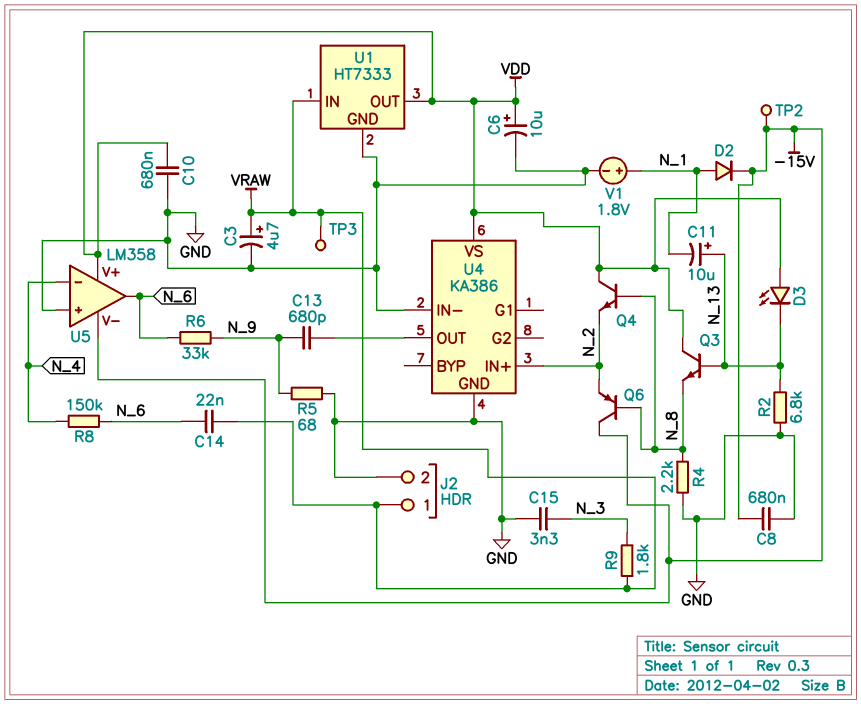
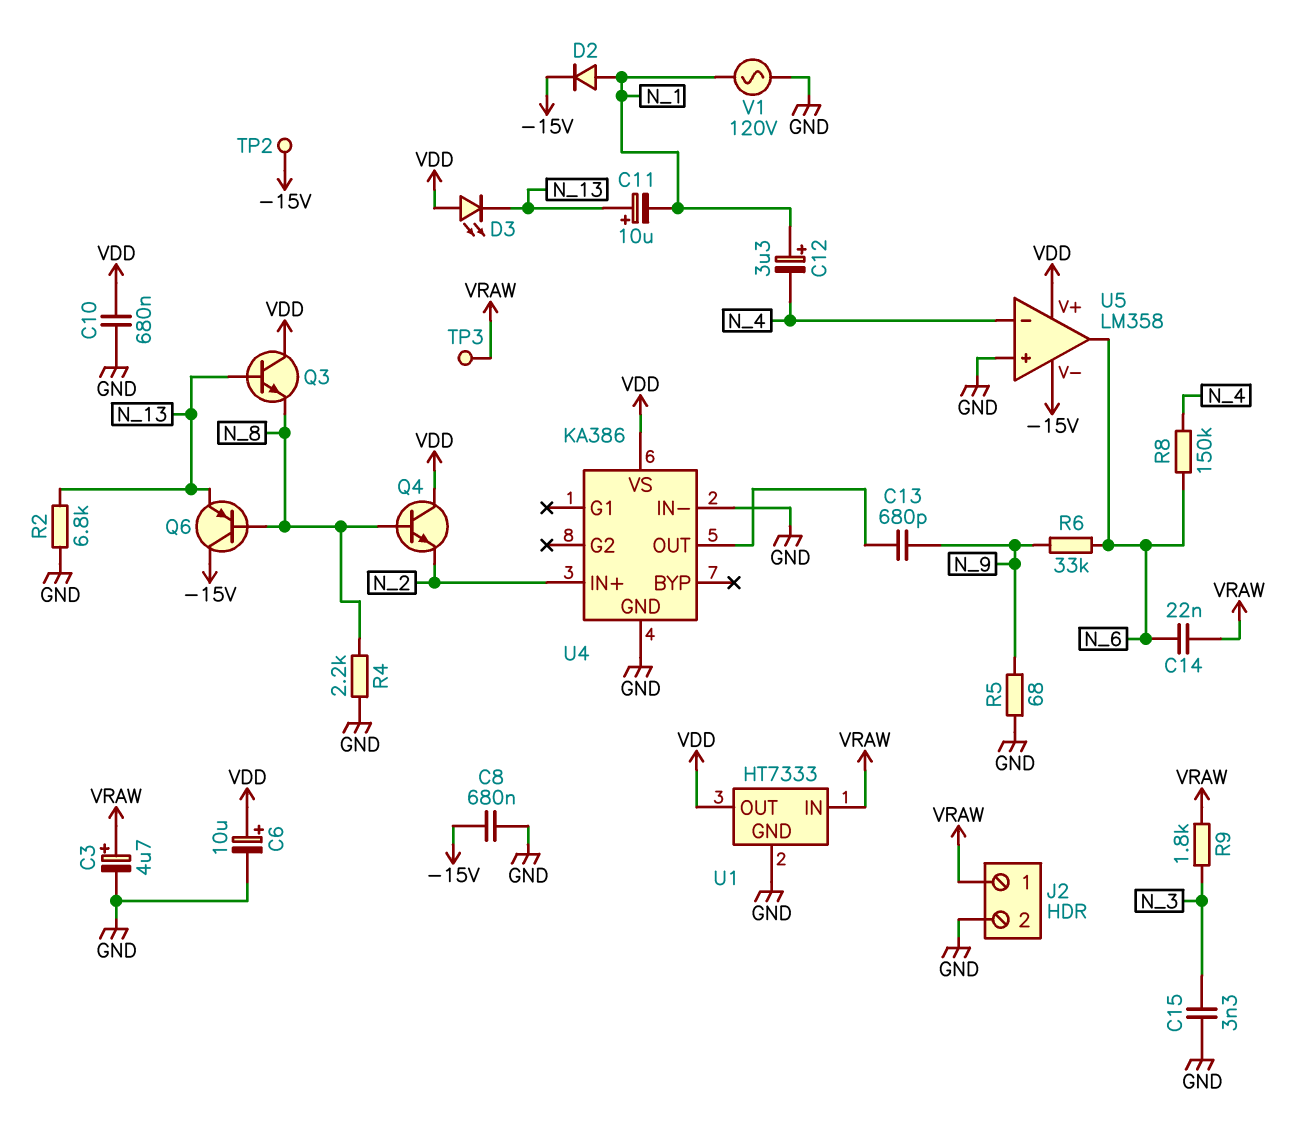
C12: none -> 3.3uF (plus N_1, minus N_4)
Q6: PNP (B N_8, C -15V, E N_2) -> PNP (B N_8, C -15V, E N_13)
V1: 1.8V (plus N_1, minus GND) -> AC 120V (GND, N_1)

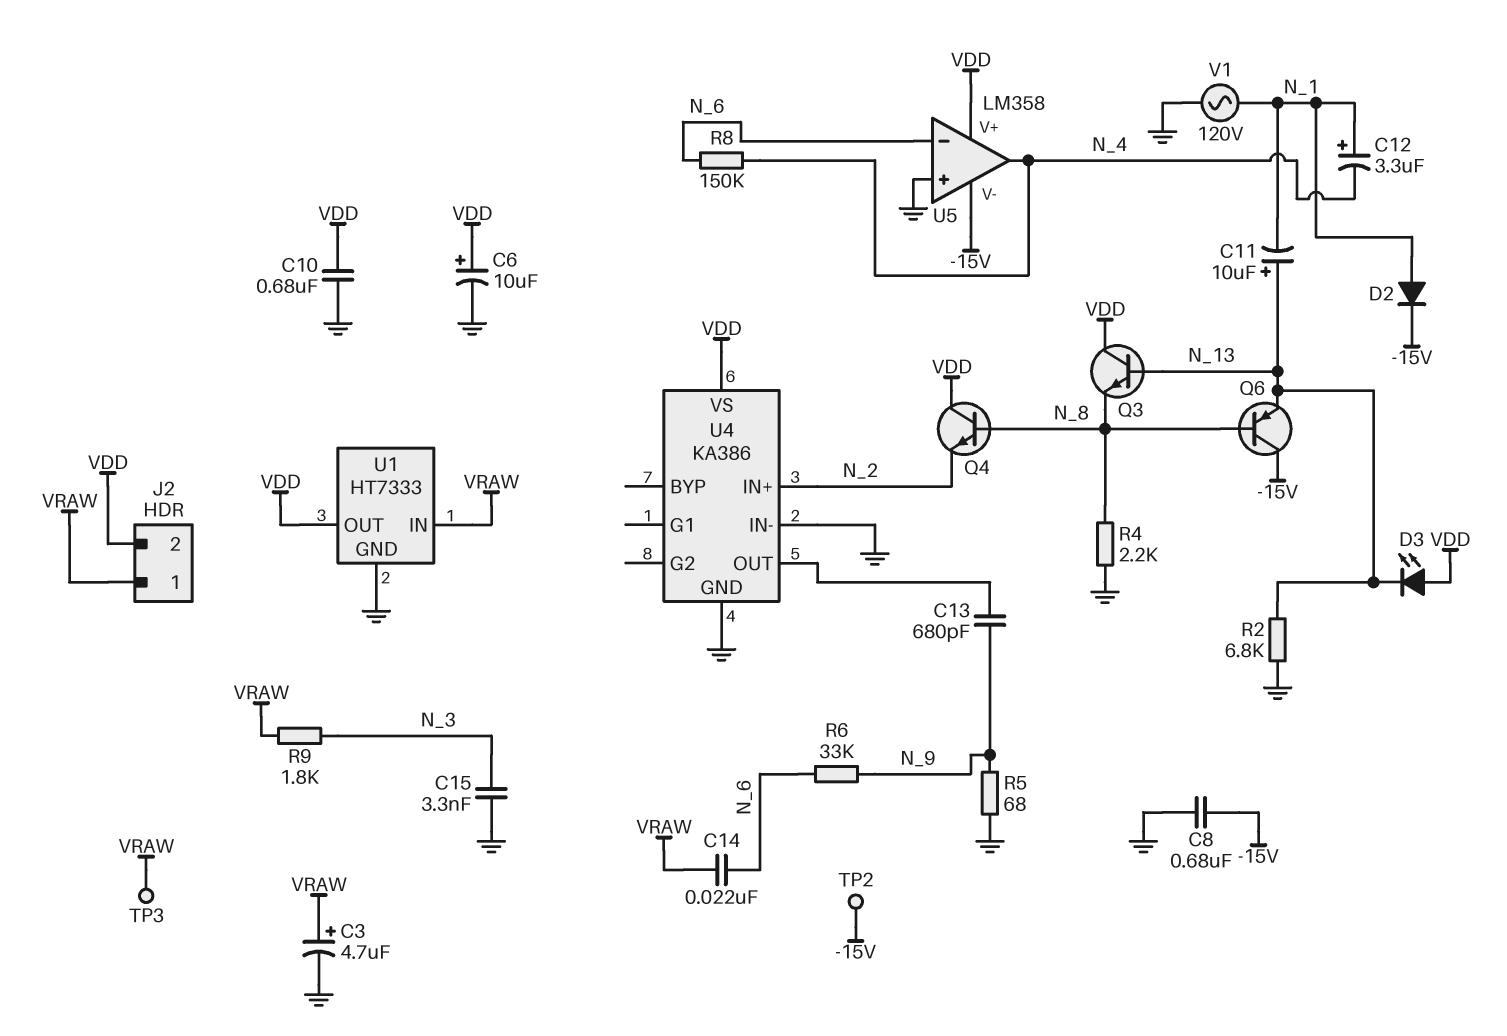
J2 pin 2: GND -> VDD
U5 pin in-: N_4 -> N_6
U5 pin out: N_6 -> N_4

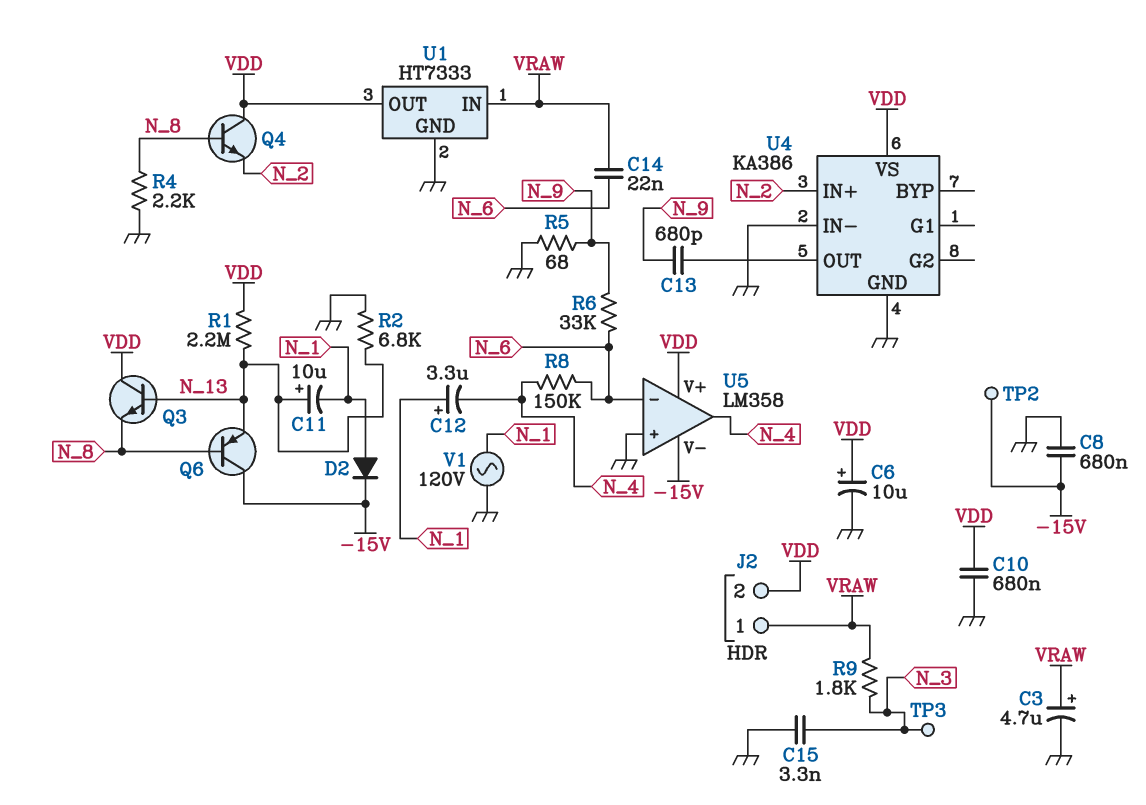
D3: LED (A VDD, K N_13) -> none
R1: none -> 2.2M (N_13, VDD)
TP3: test point (VRAW) -> test point (N_3)

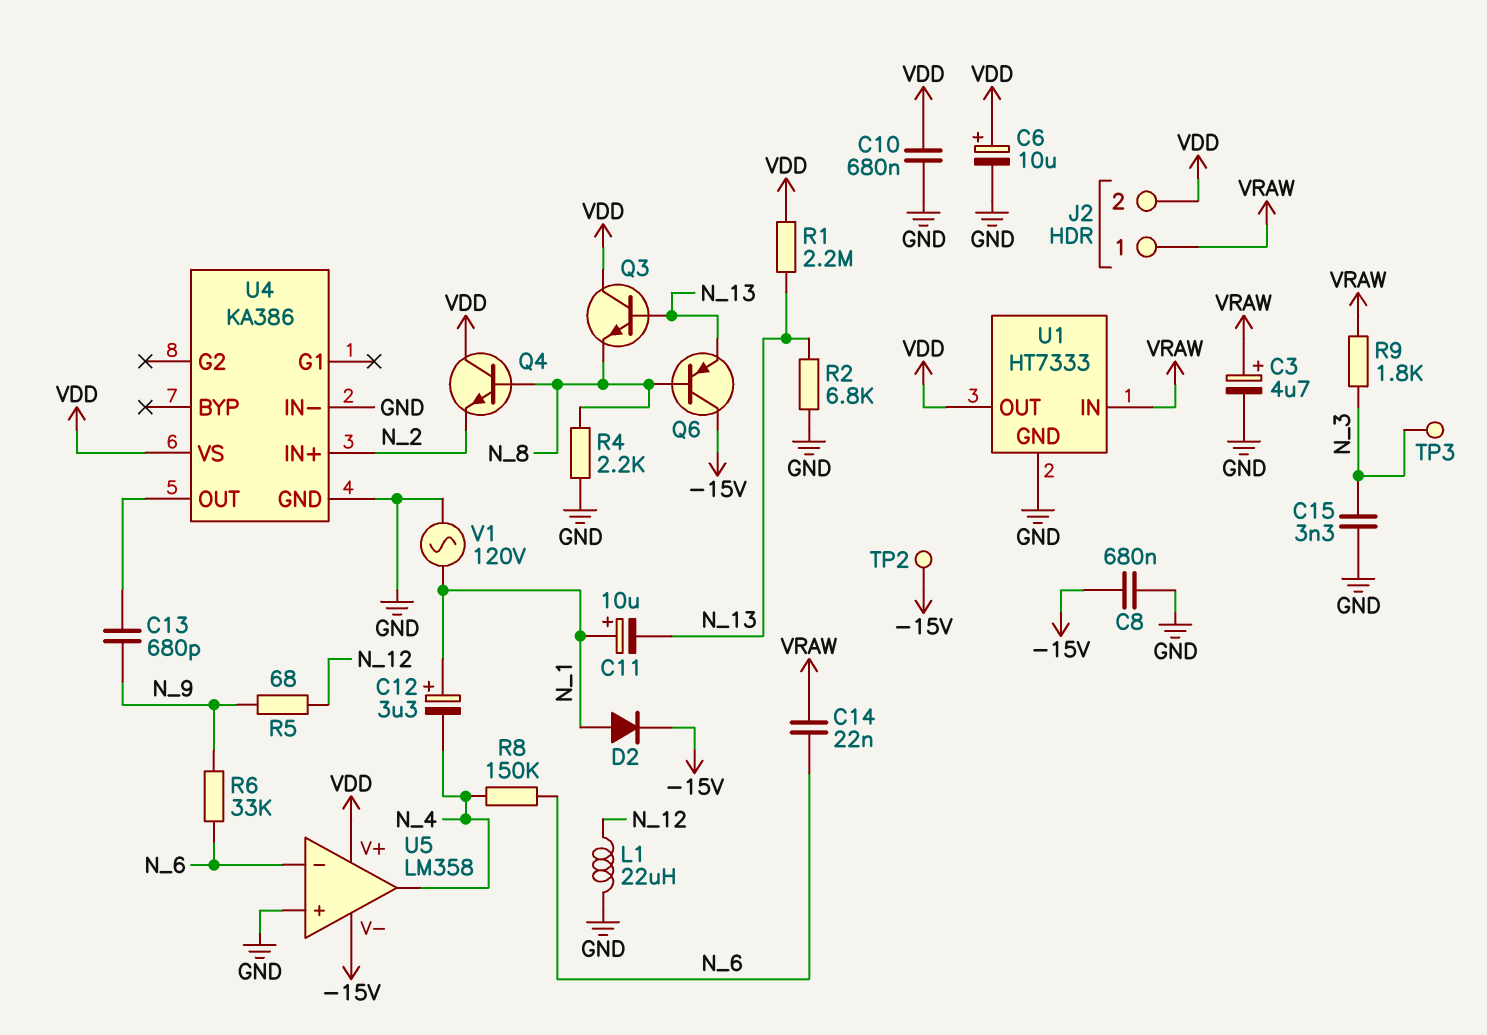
C11: 10uF (plus N_13, minus N_1) -> 10uF (plus N_1, minus N_13)
L1: none -> 22uH (GND, N_12)
R5: 68 (GND, N_9) -> 68 (N_9, N_12)

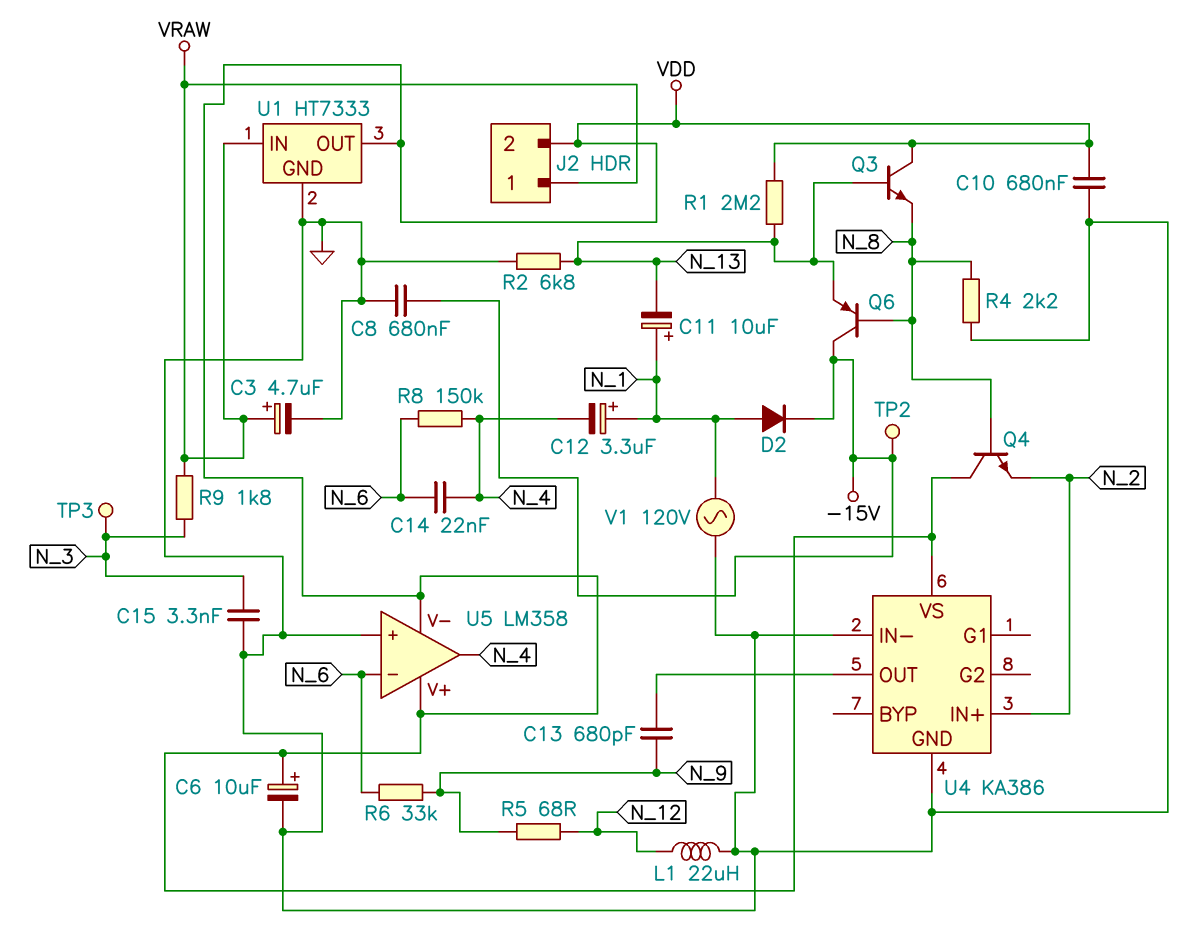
C14: 22nF (N_6, VRAW) -> 22nF (N_4, N_6)
U5 pin V-: -15V -> VDD

